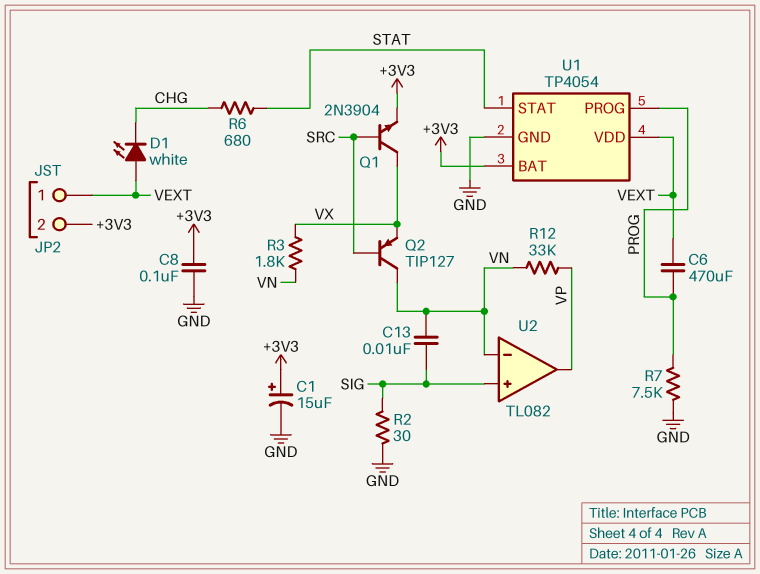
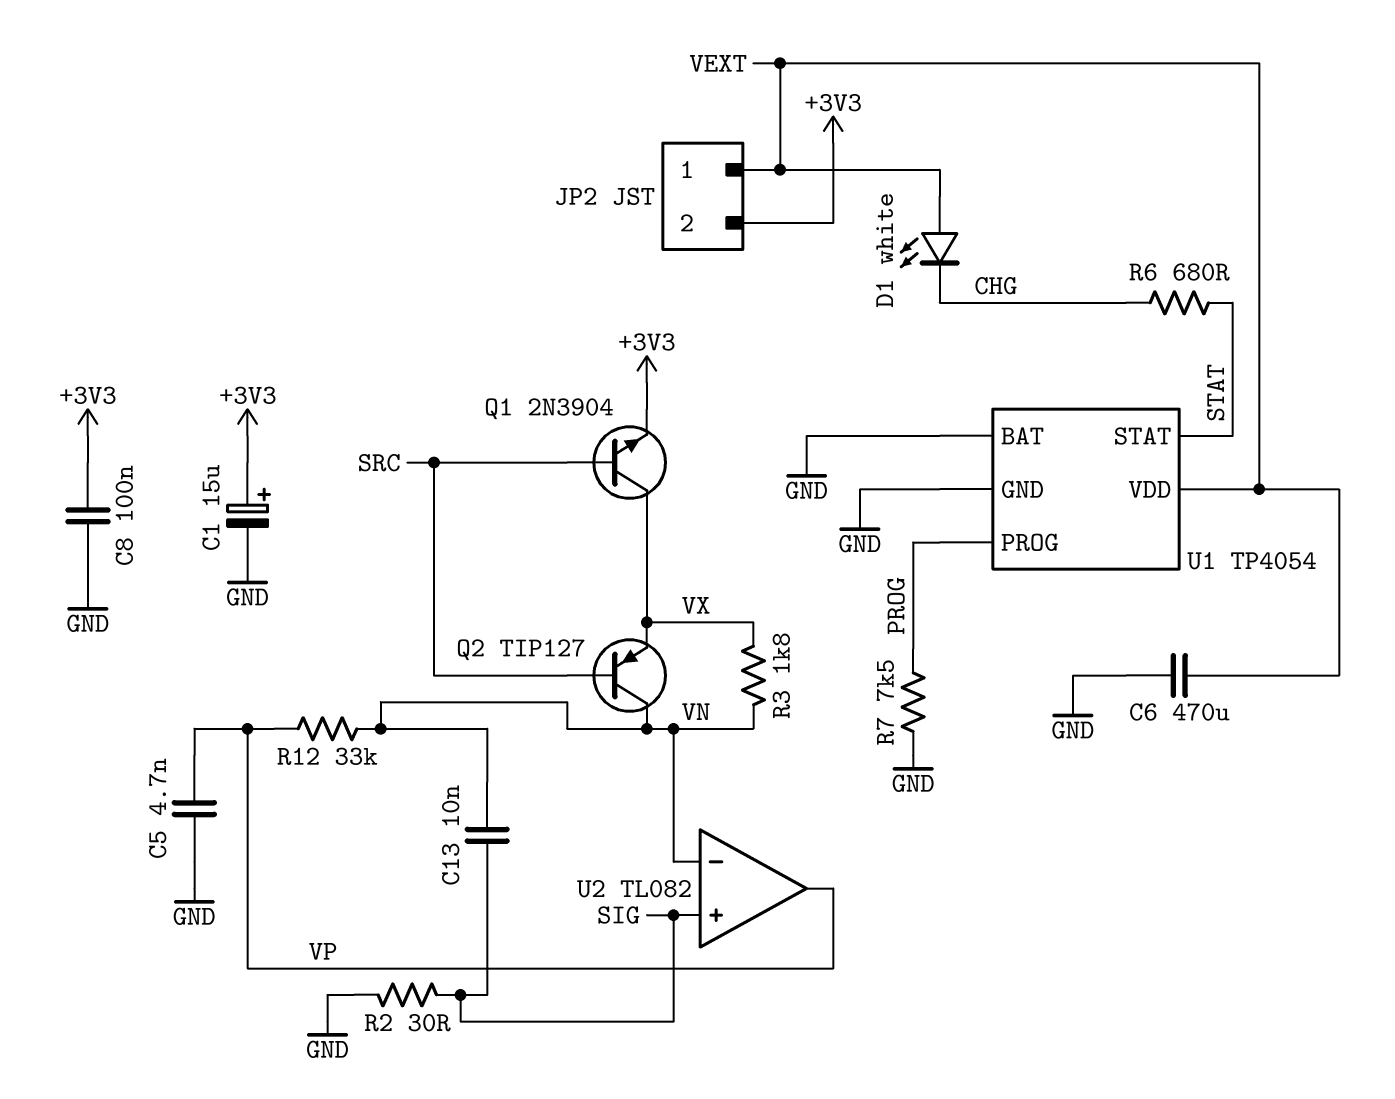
C5: none -> 4.7nF (GND, VP)
C6: 470uF (PROG, VEXT) -> 470uF (GND, VEXT)
U1 pin BAT: +3V3 -> GND

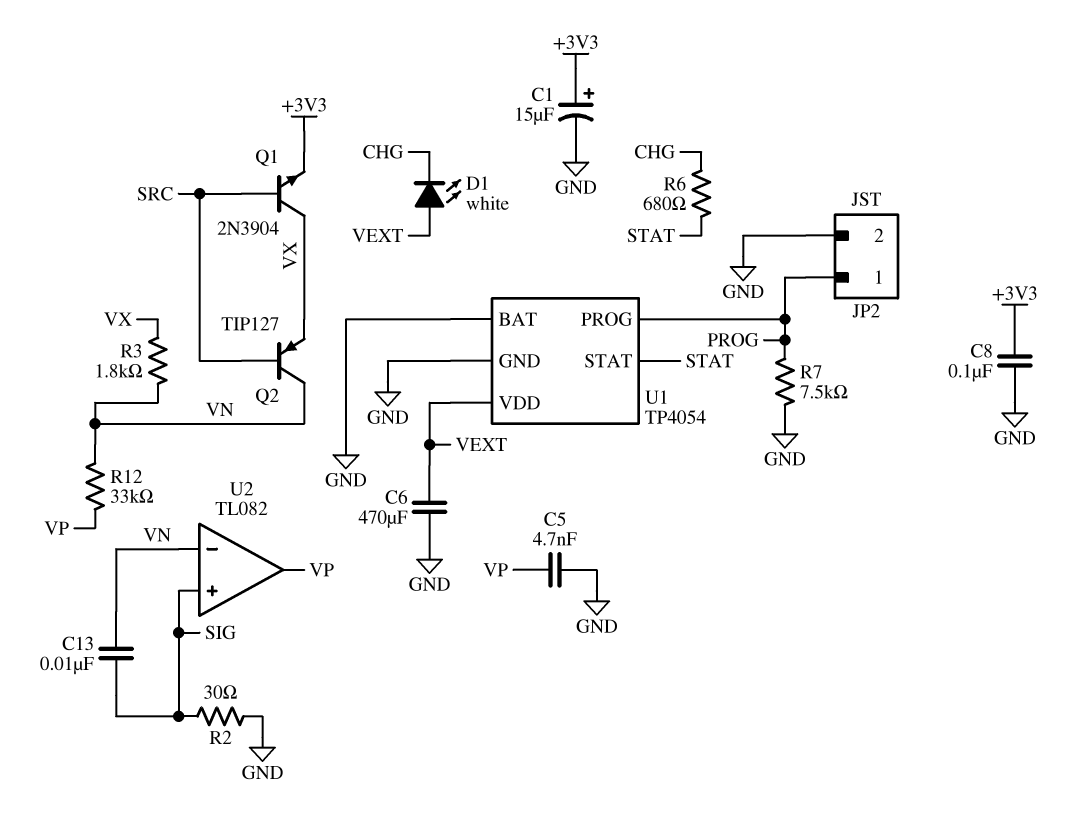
JP2 pin 1: VEXT -> PROG
JP2 pin 2: +3V3 -> GND

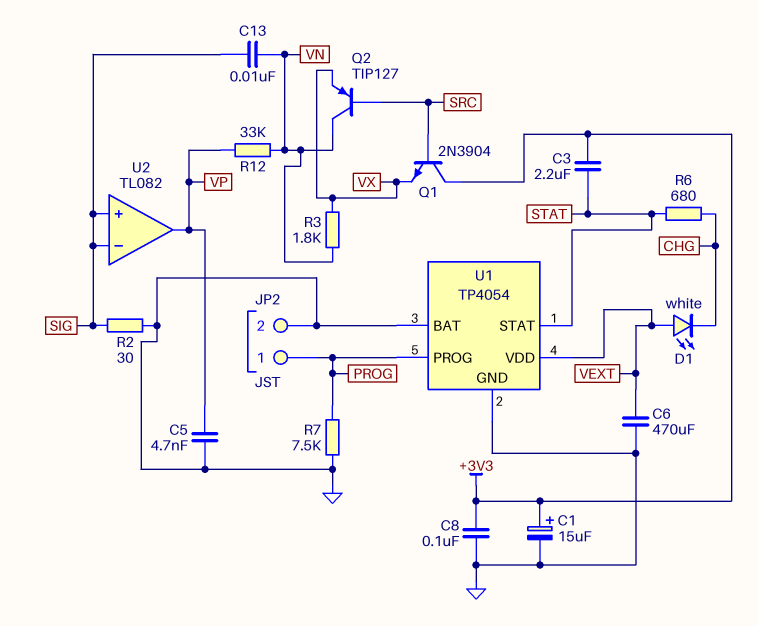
C3: none -> 2.2uF (+3V3, STAT)
Q1: NPN 2N3904 (B SRC, C VX, E +3V3) -> NPN 2N3904 (B SRC, C +3V3, E VX)
U2 pin in-: VN -> SIG

